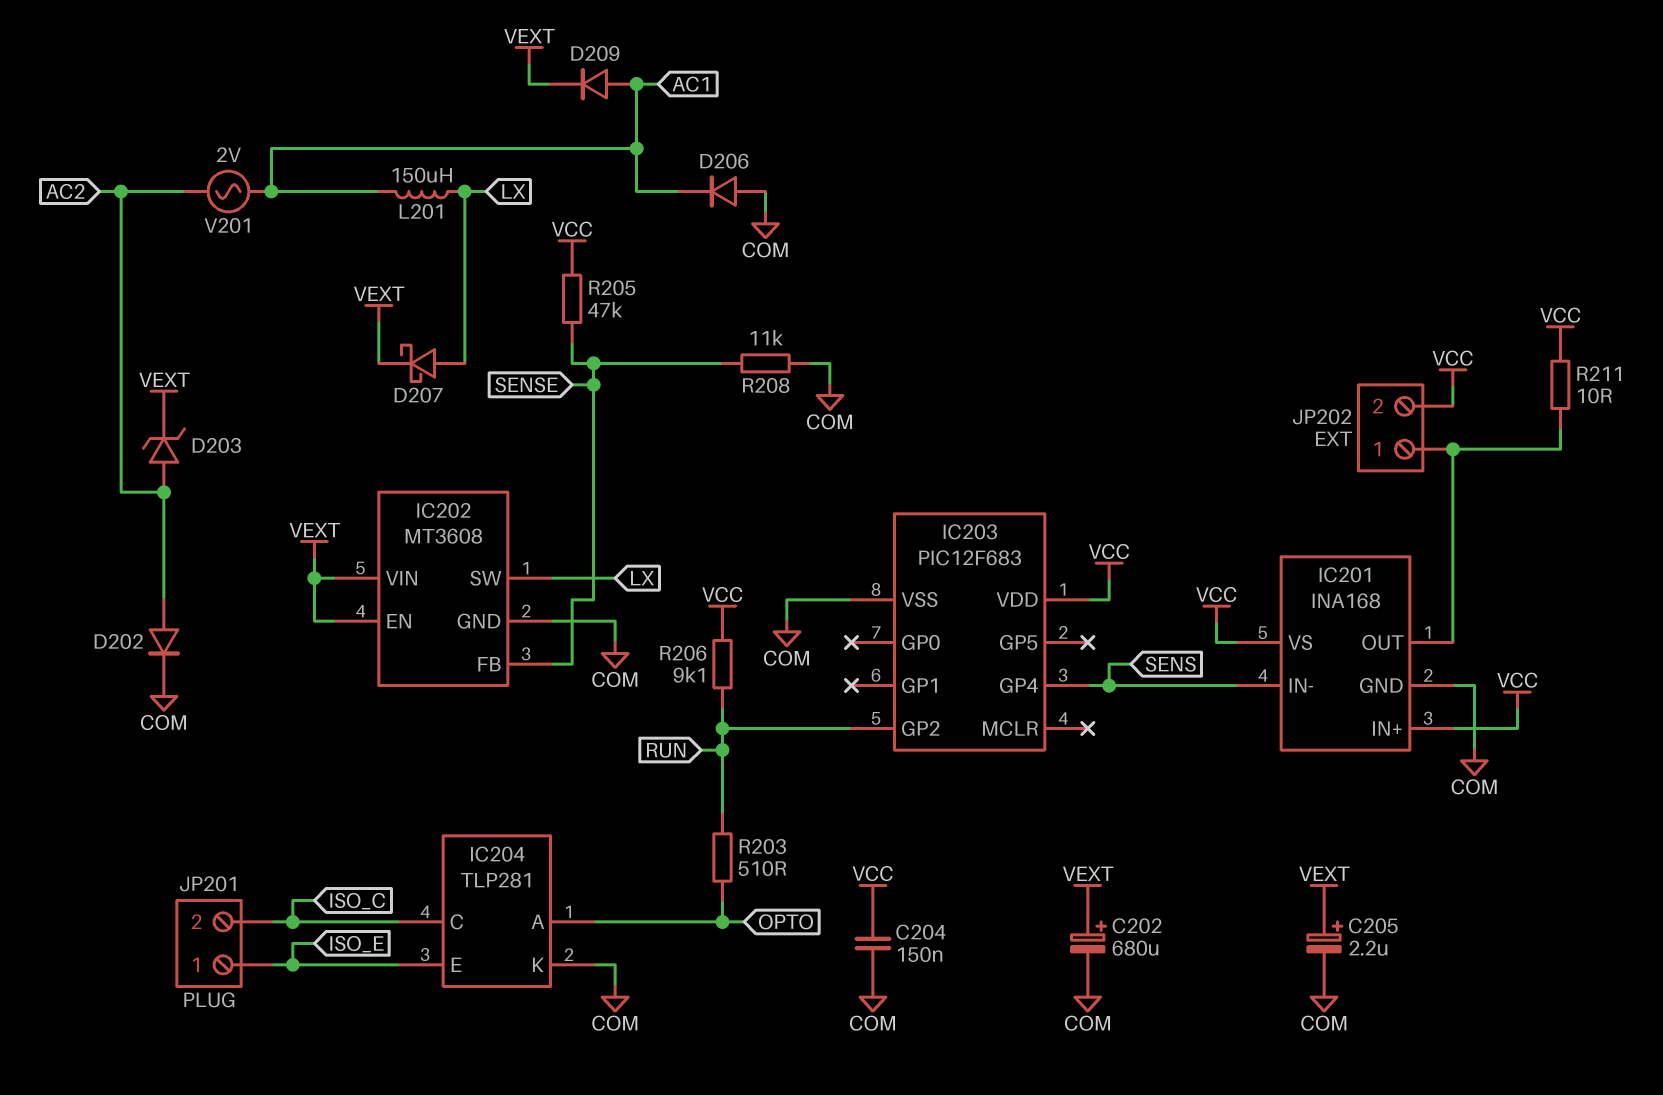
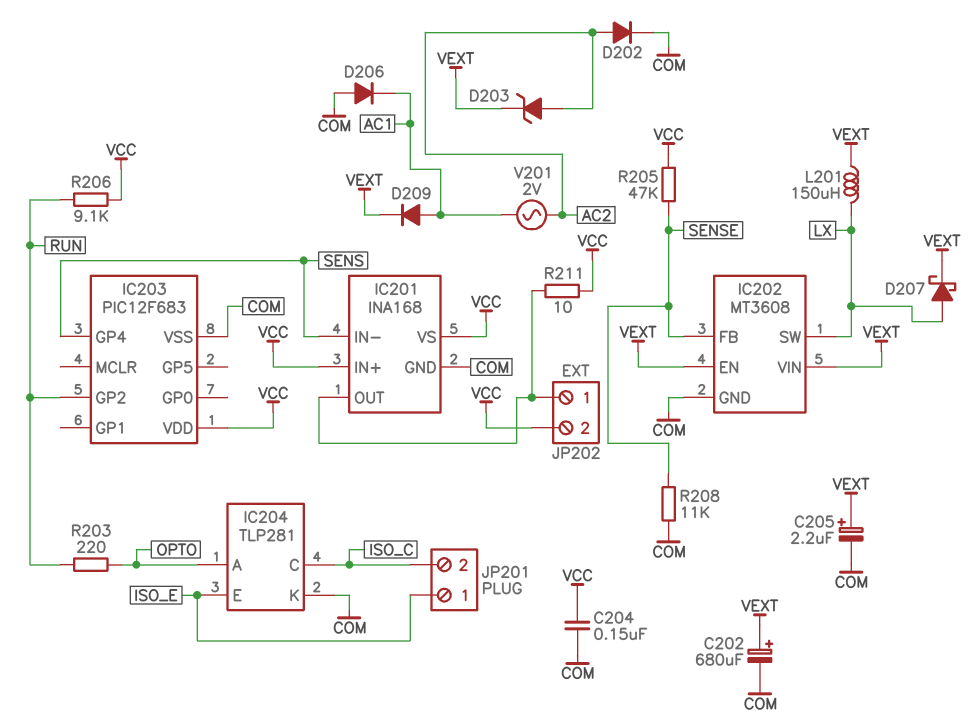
L201: 150uH (AC1, LX) -> 150uH (LX, VEXT)
R203: 510 (OPTO, RUN) -> 220 (OPTO, RUN)

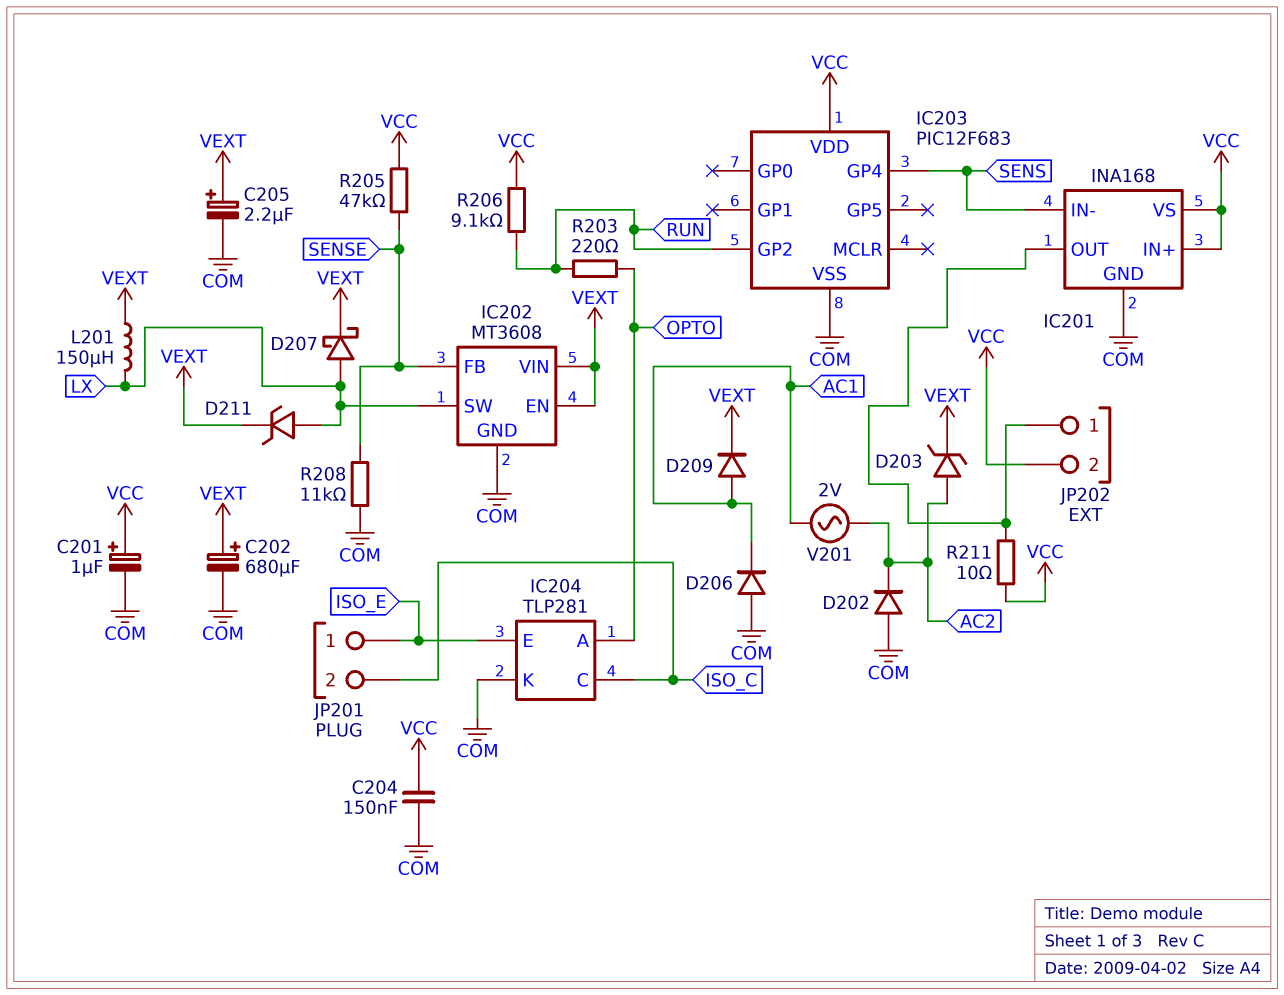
C201: none -> 1uF (plus VCC, minus COM)
D202: diode (A AC2, K COM) -> diode (A COM, K AC2)
D211: none -> zener (A LX, K VEXT)

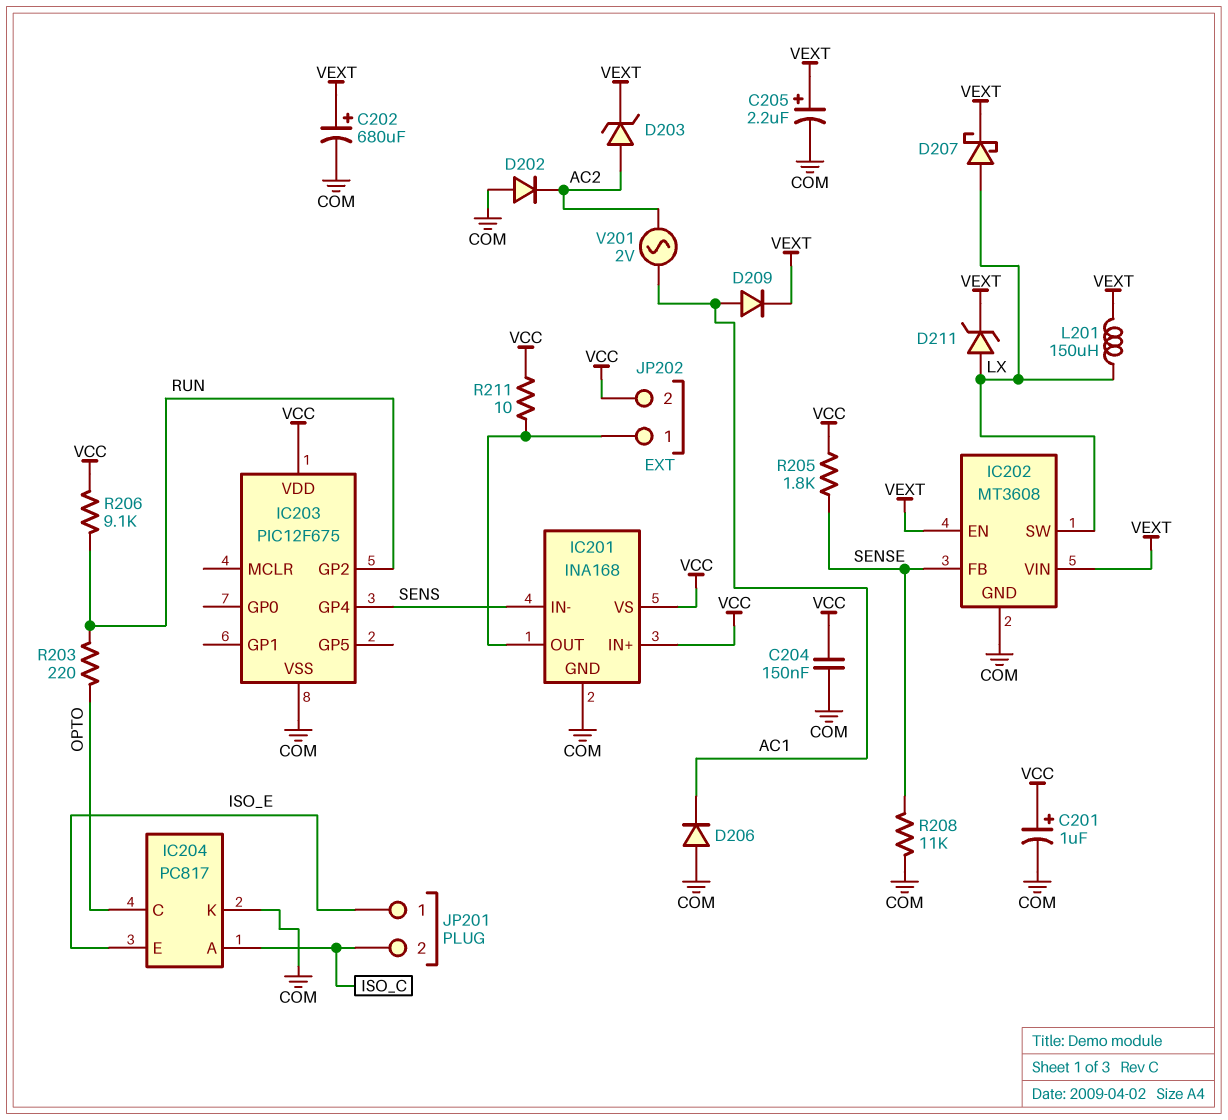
IC203: PIC12F683 -> PIC12F675
IC204: TLP281 -> PC817
IC204 pin A: OPTO -> ISO_C
IC204 pin C: ISO_C -> OPTO
R205: 47k (SENSE, VCC) -> 1.8k (SENSE, VCC)

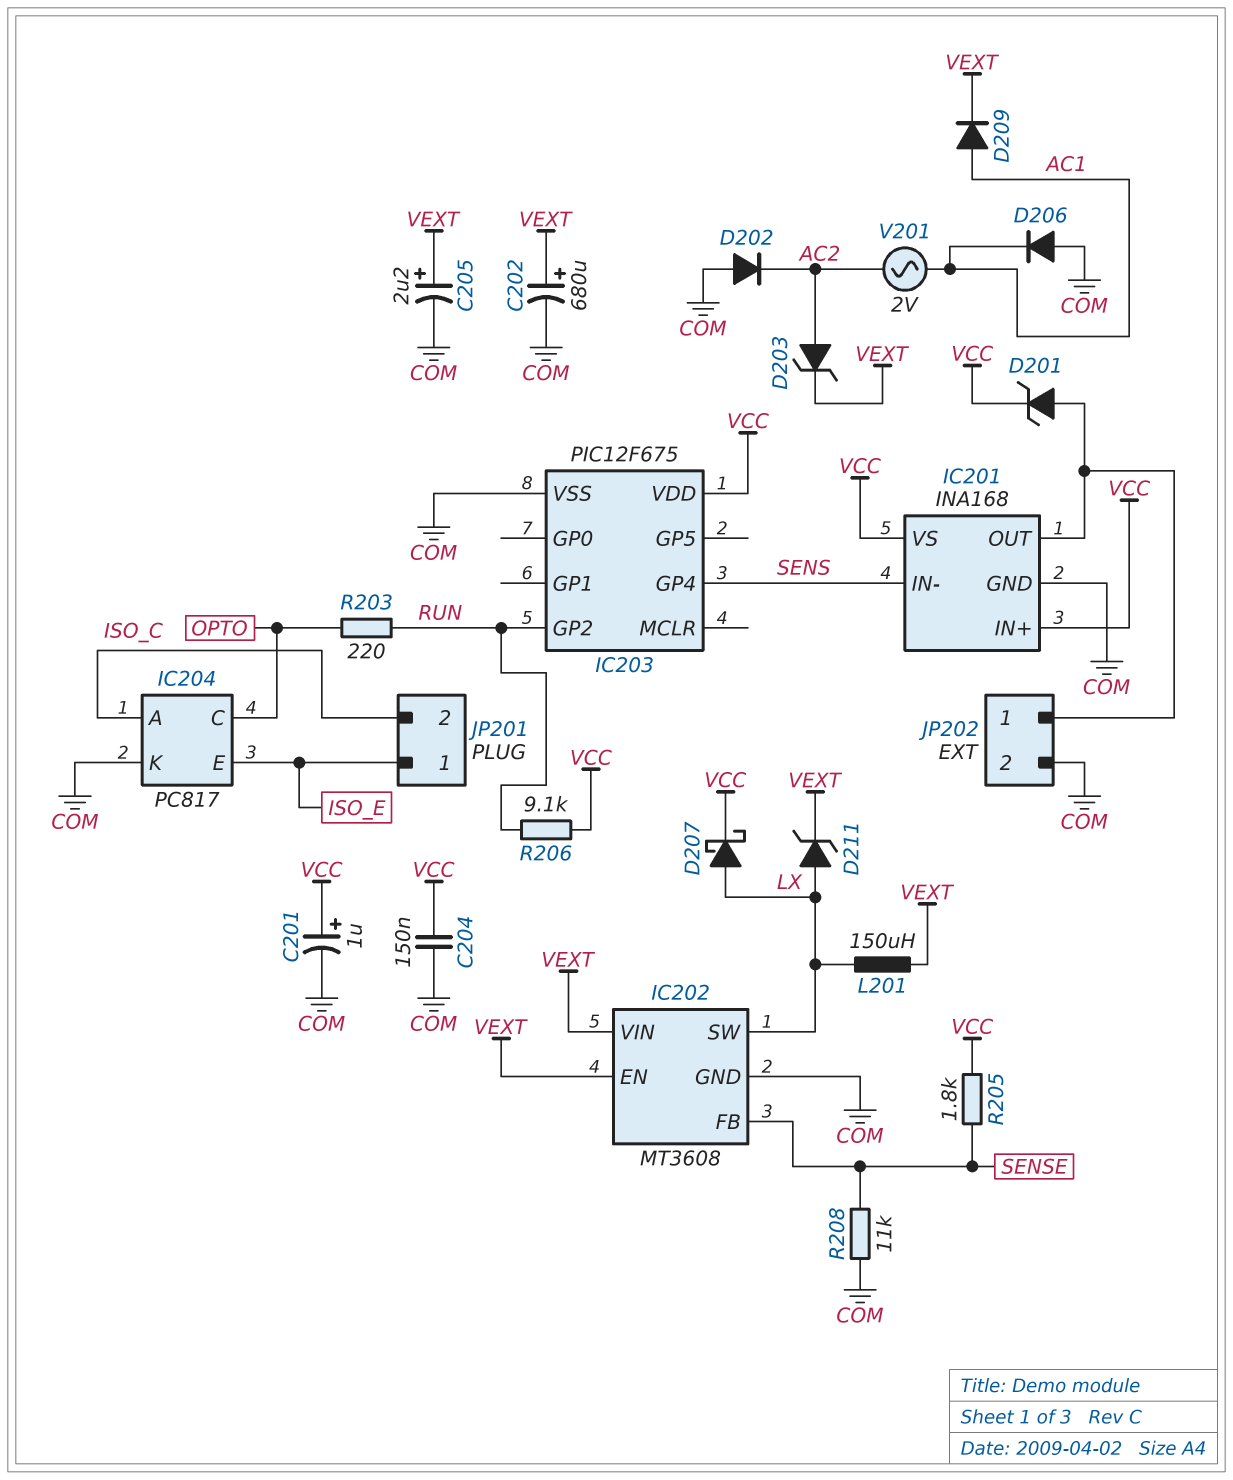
D201: none -> zener (A IC201/OUT, K VCC)
D207: schottky (A LX, K VEXT) -> schottky (A LX, K VCC)
JP202 pin 2: VCC -> COM
R211: 10 (IC201/OUT, VCC) -> none

